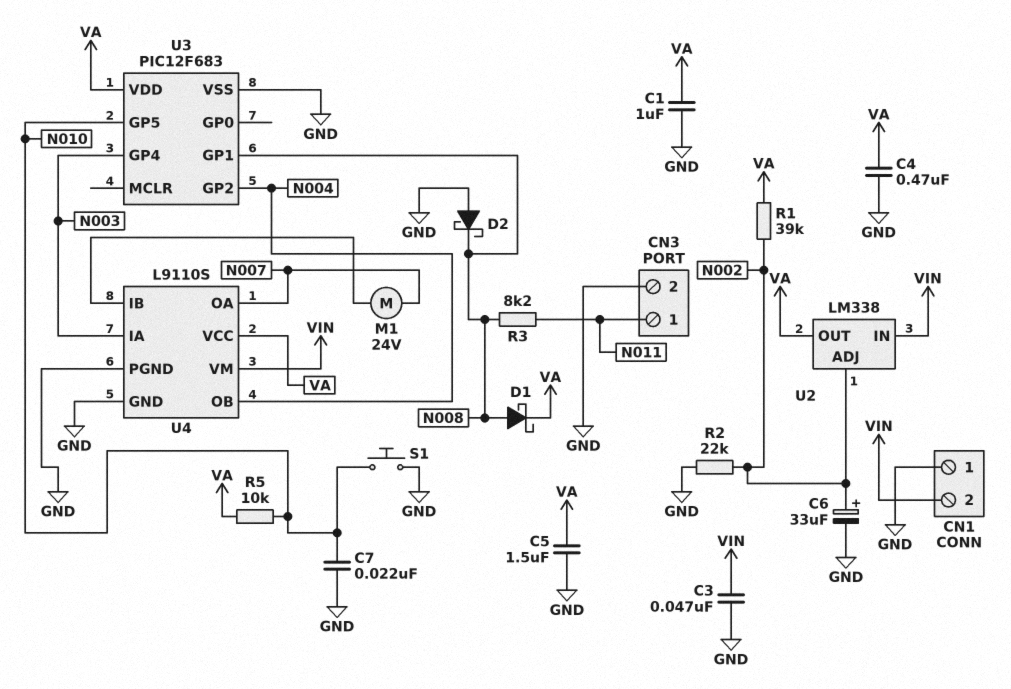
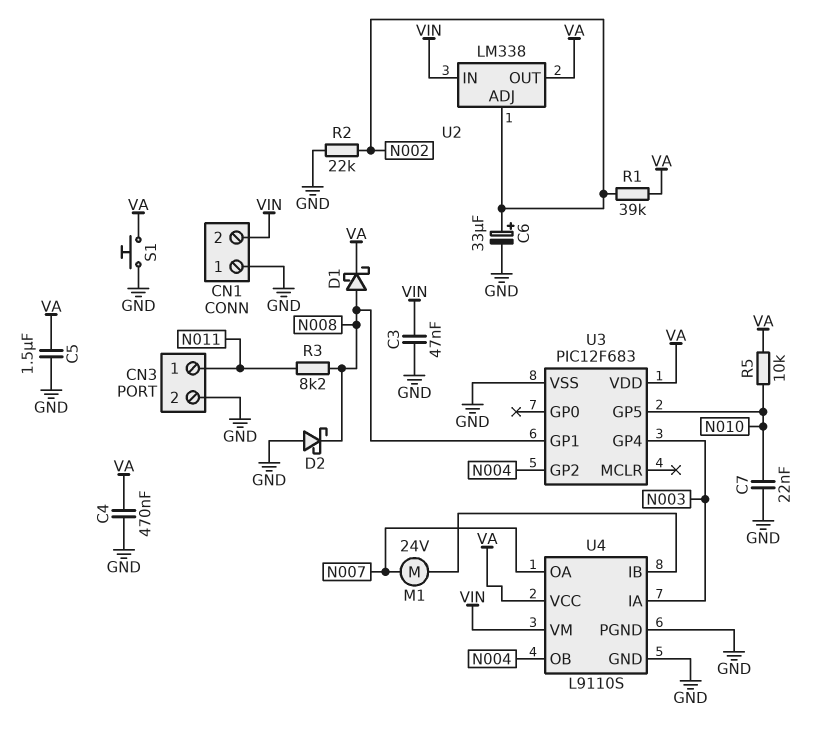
C1: 1uF (GND, VA) -> none
S1: button (GND, N010) -> button (GND, VA)

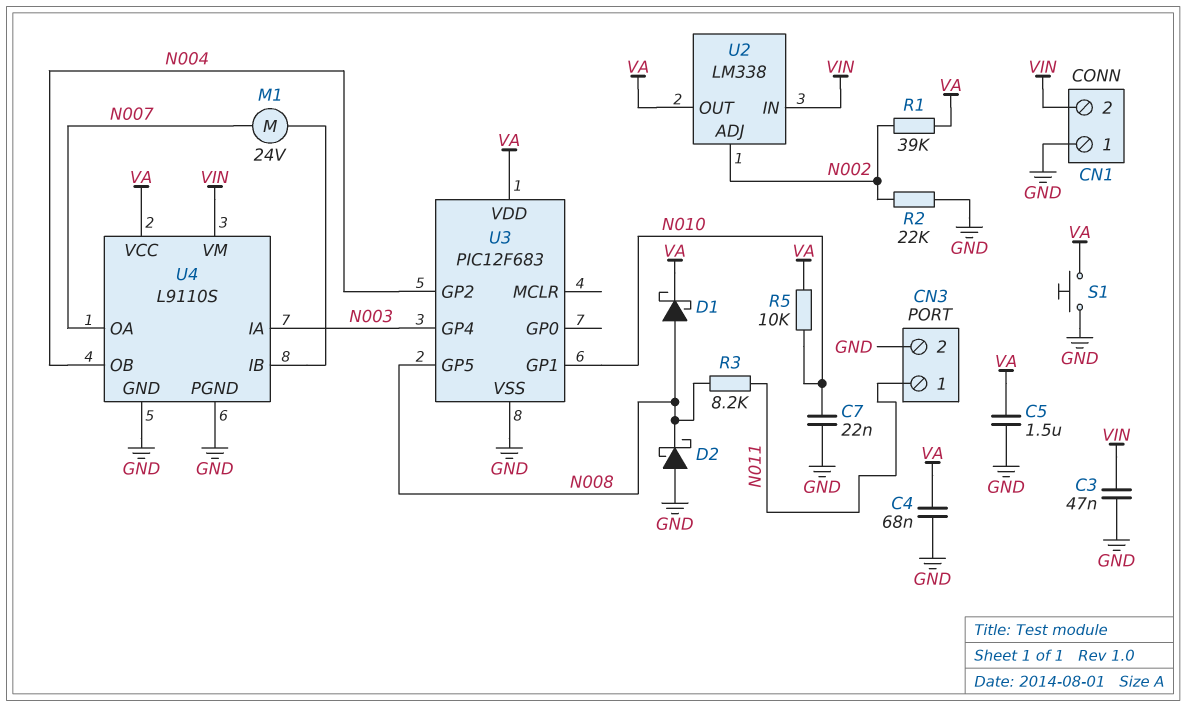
C4: 470nF (GND, VA) -> 68nF (GND, VA)
C6: 33uF (plus N002, minus GND) -> none
U3 pin GP1: N008 -> N010
U3 pin GP5: N010 -> N008

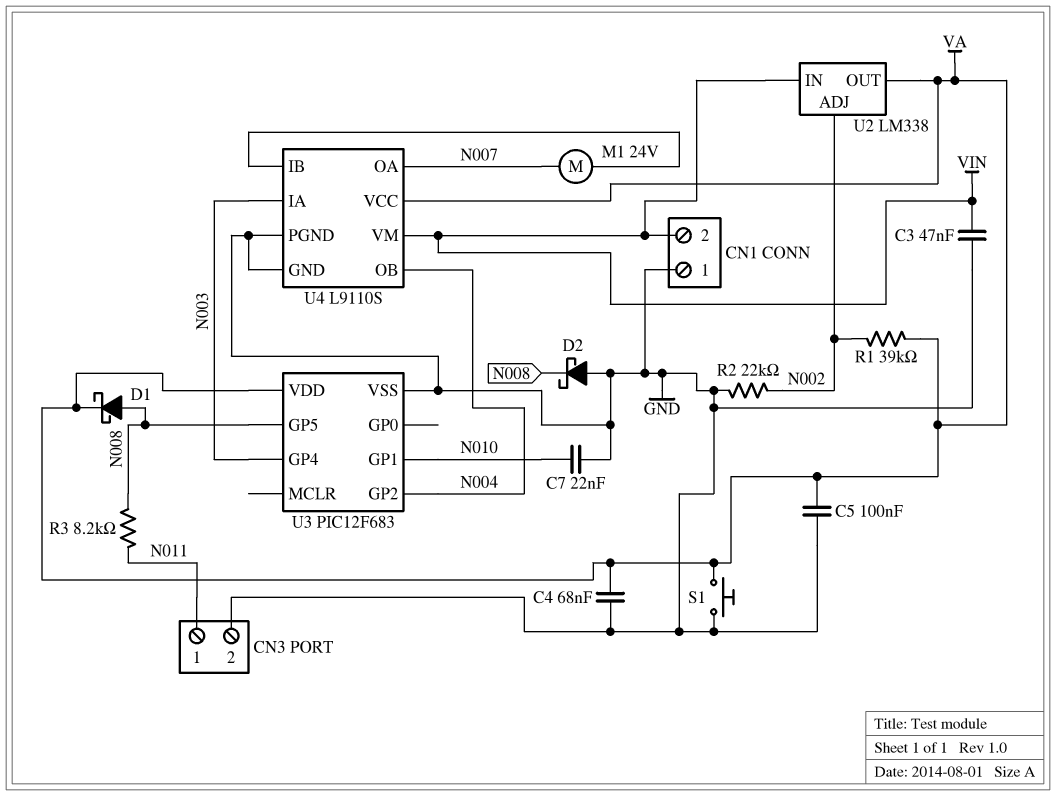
C5: 1.5uF (GND, VA) -> 100nF (GND, VA)
R5: 10k (N010, VA) -> none

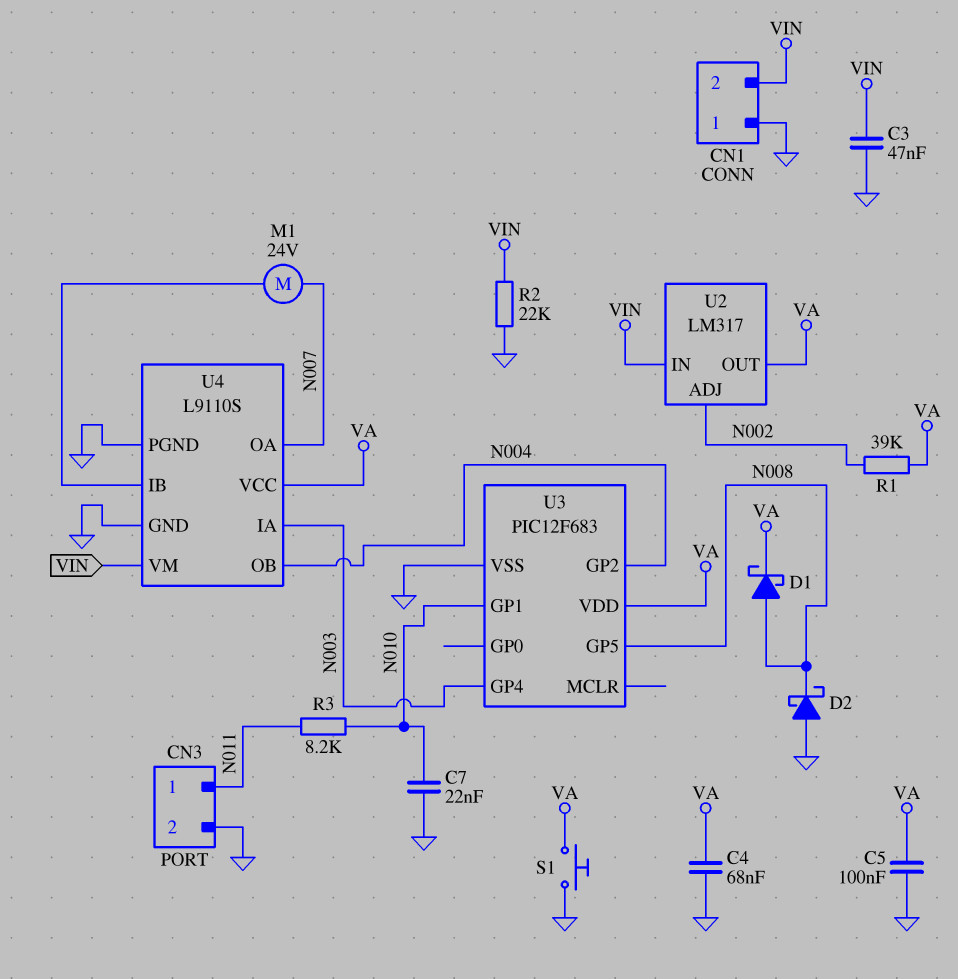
R2: 22k (GND, N002) -> 22k (GND, VIN)
R3: 8.2k (N008, N011) -> 8.2k (N010, N011)
U2: LM338 -> LM317

